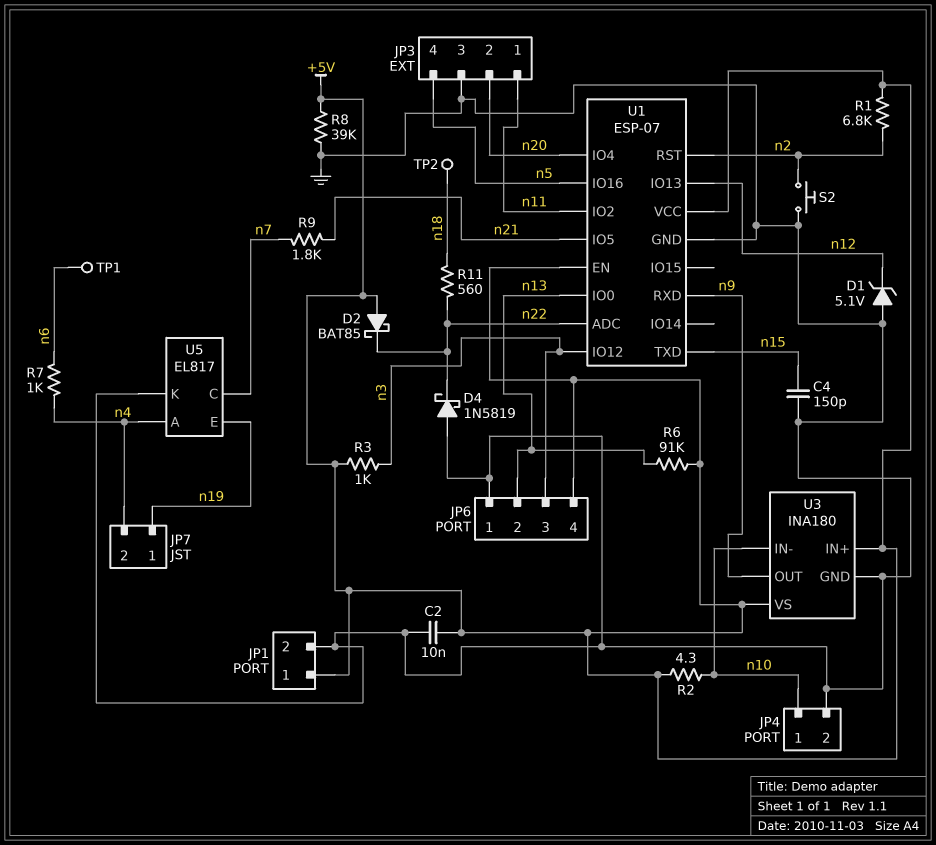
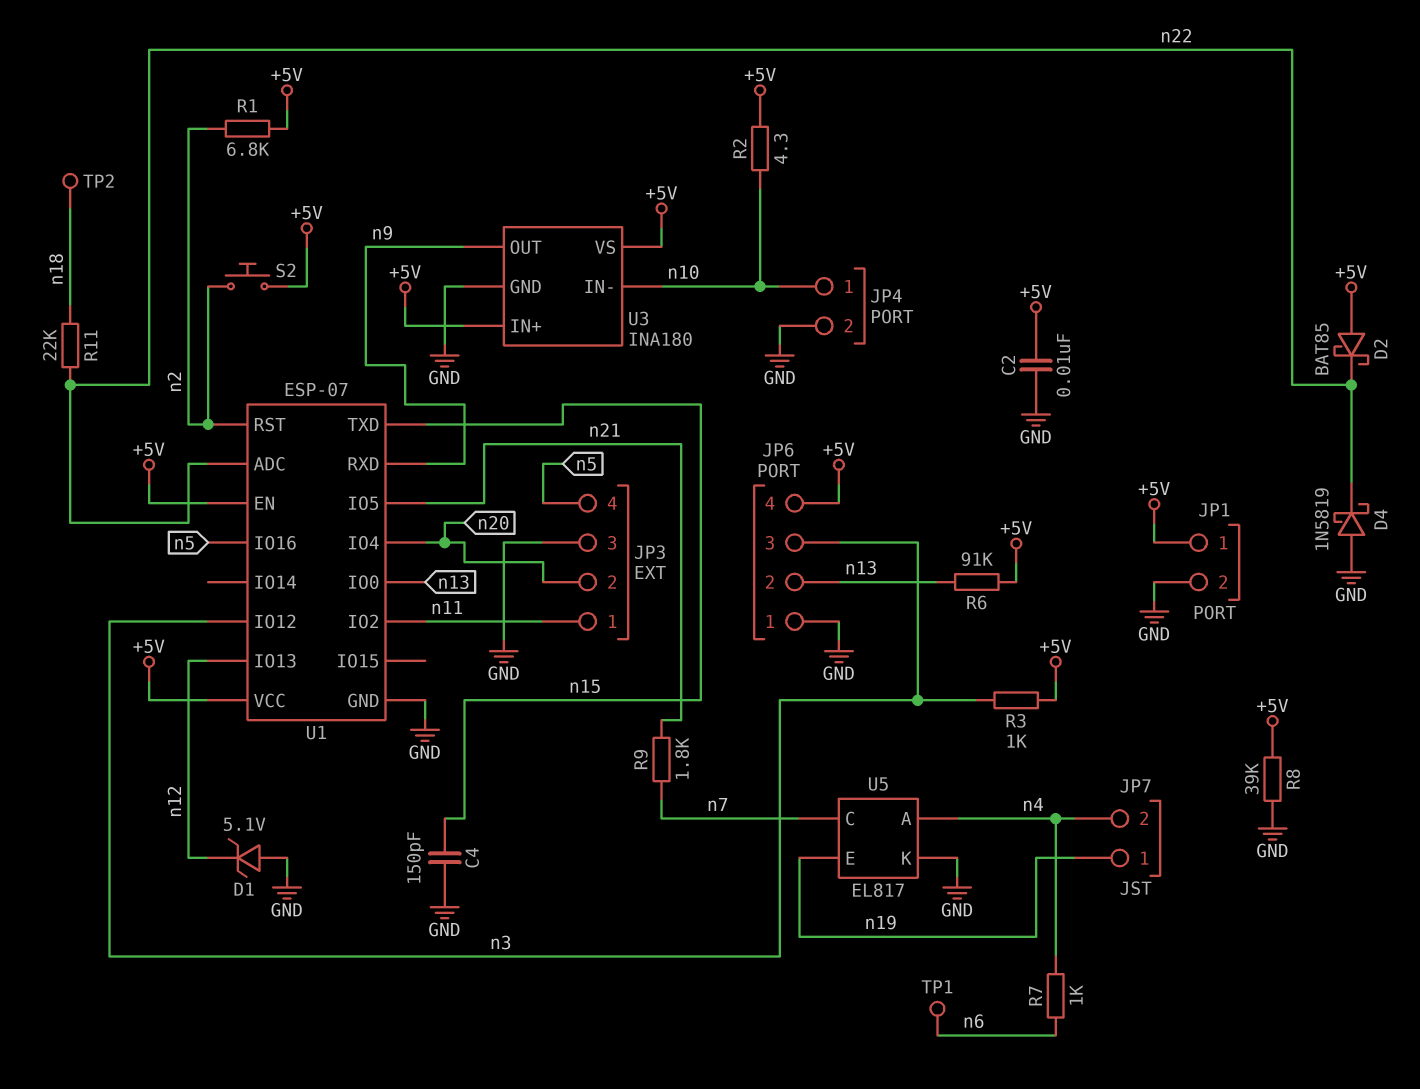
R11: 560 (n18, n22) -> 22k (n18, n22)
S2: button (GND, n2) -> button (+5V, n2)

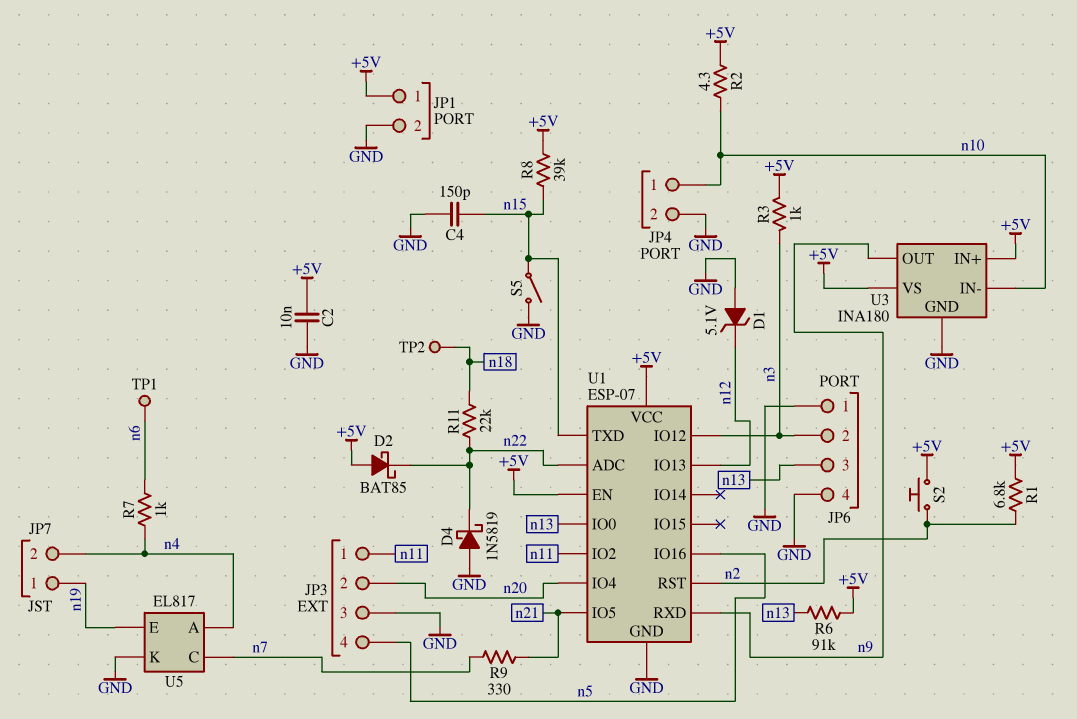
JP6 pin 2: n13 -> n3
JP6 pin 3: n3 -> n13
JP6 pin 4: +5V -> GND
R8: 39k (+5V, GND) -> 39k (+5V, n15)
R9: 1.8k (n7, n21) -> 330 (n7, n21)
S5: none -> switch (GND, n15)

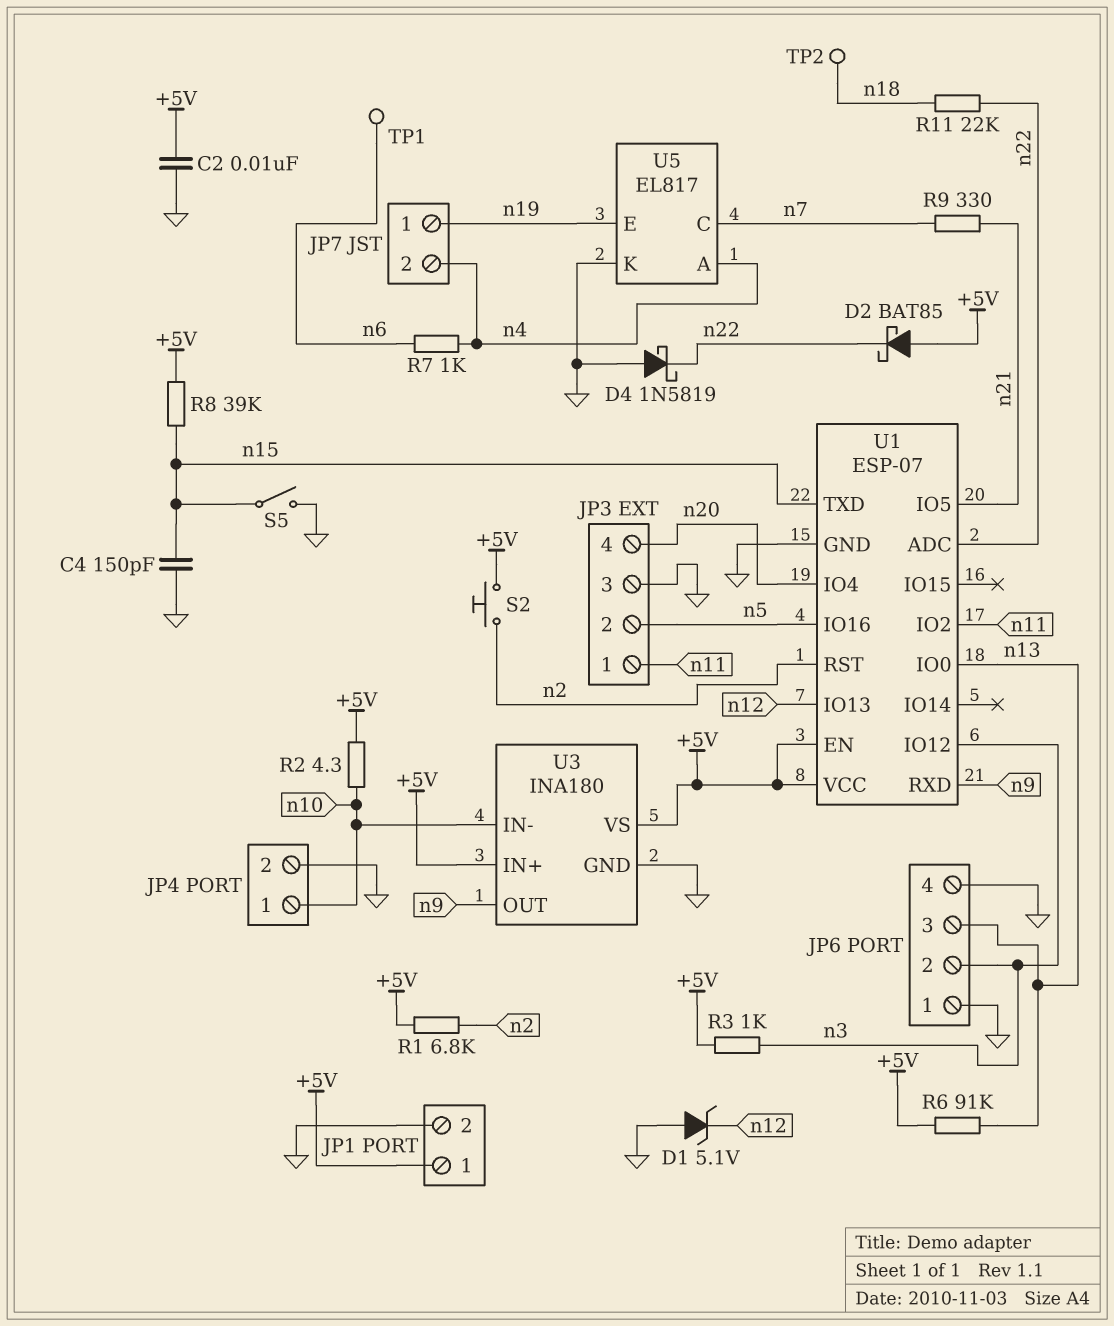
JP3 pin 2: n20 -> n5
JP3 pin 4: n5 -> n20

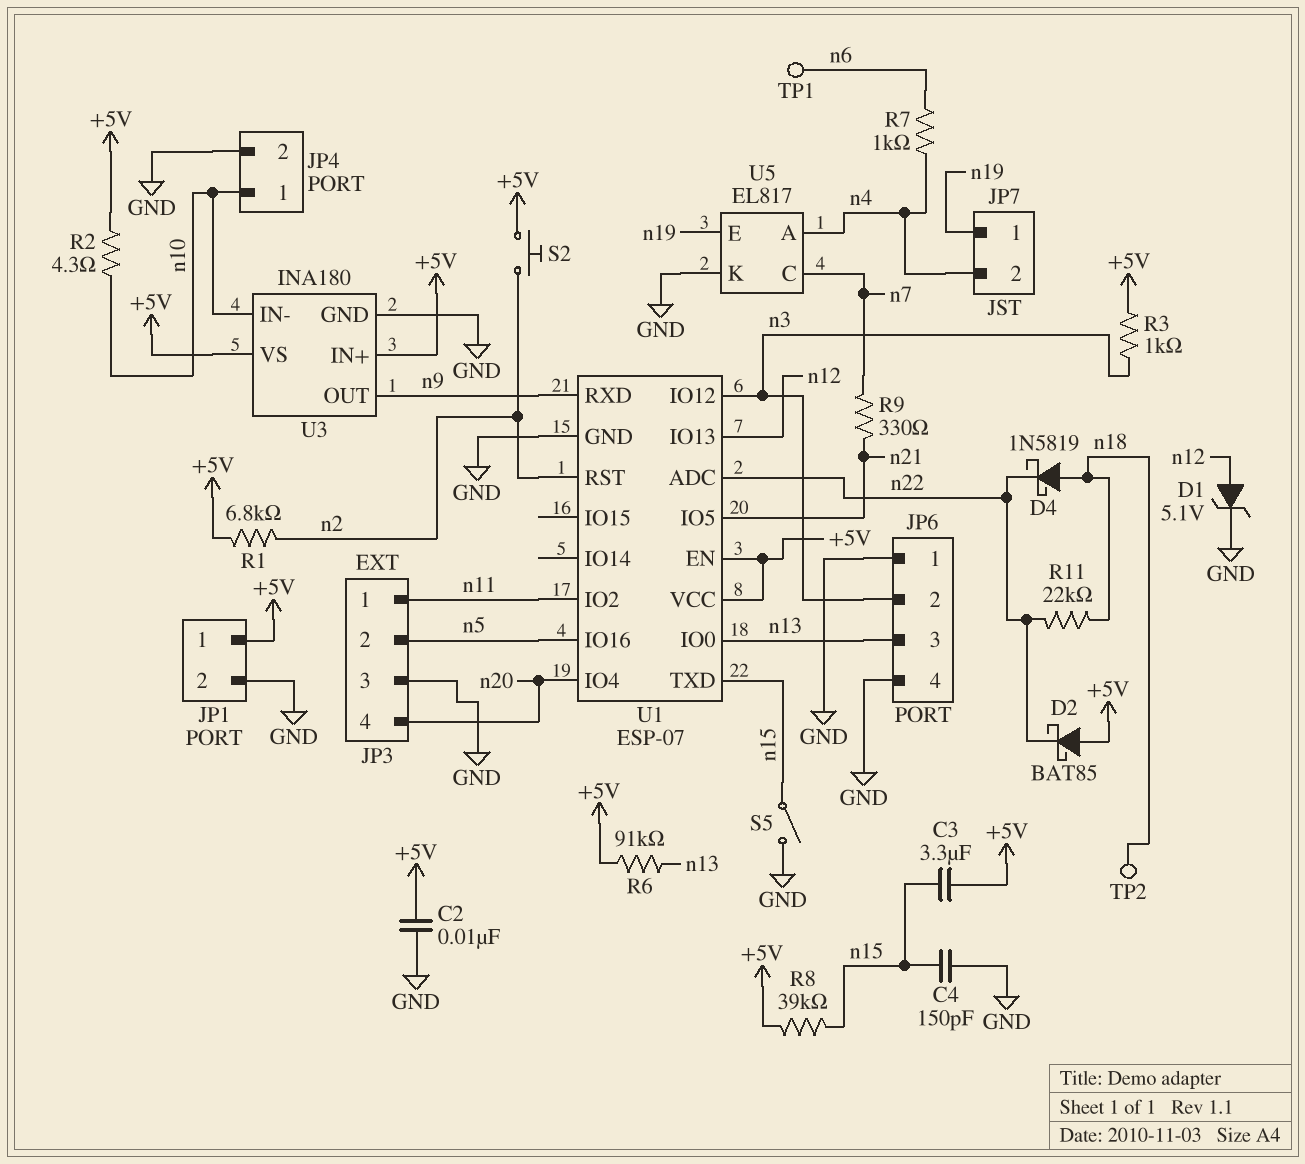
C3: none -> 3.3uF (+5V, n15)
D1: zener 5.1V (A GND, K n12) -> zener 5.1V (A n12, K GND)
D4: schottky 1N5819 (A GND, K n22) -> schottky 1N5819 (A n18, K n22)

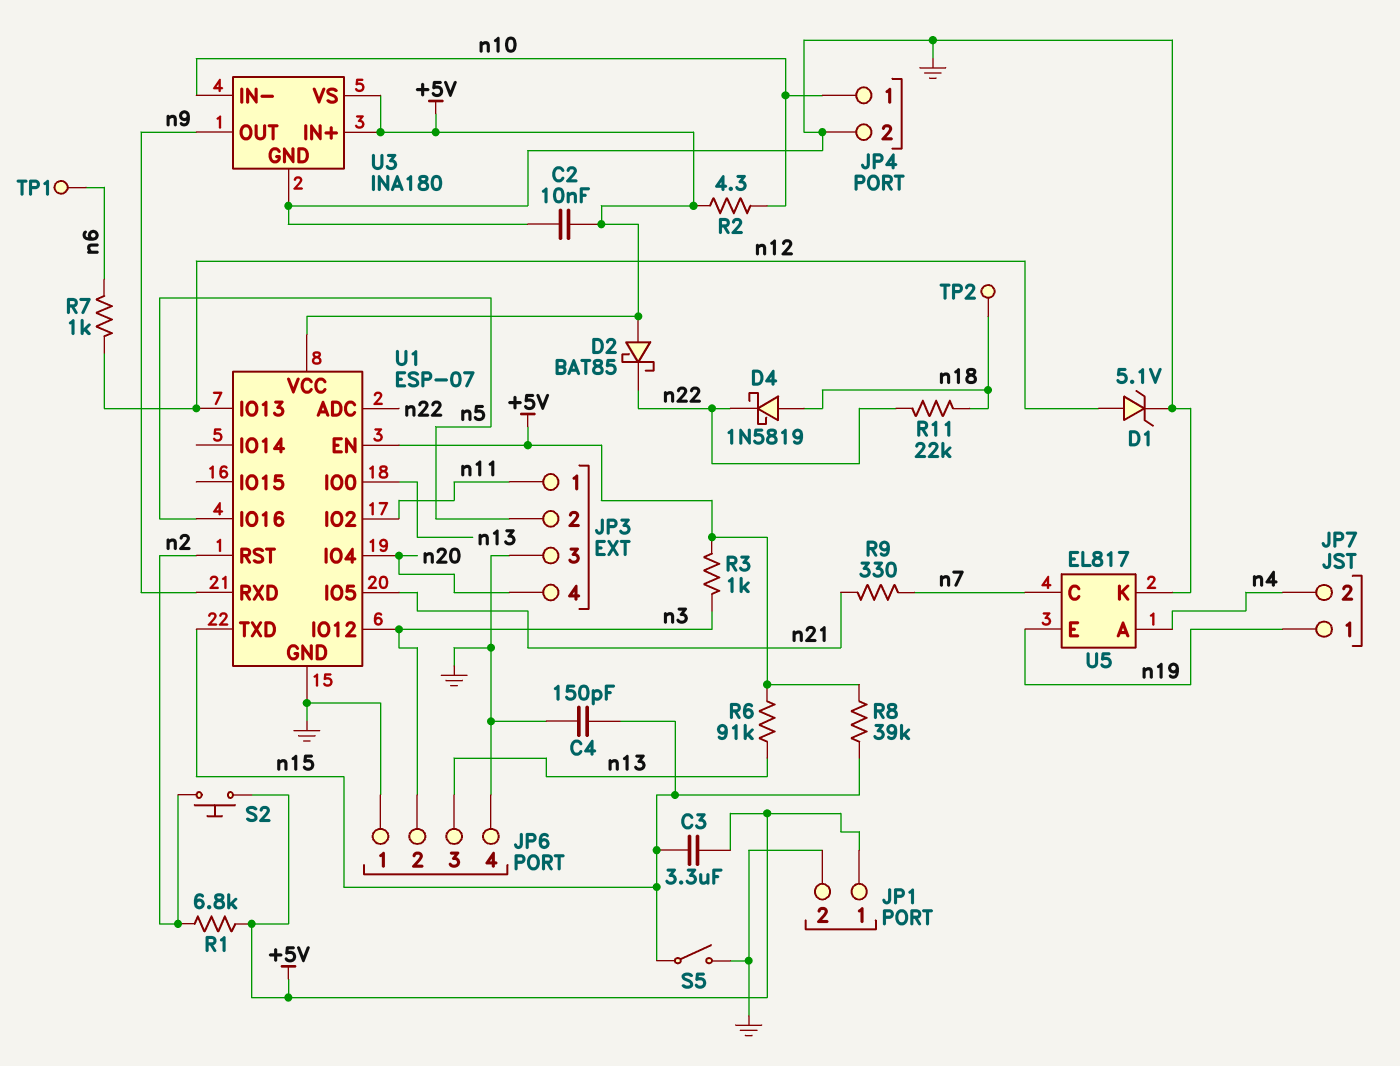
R7: 1k (n4, n6) -> 1k (n6, n12)

